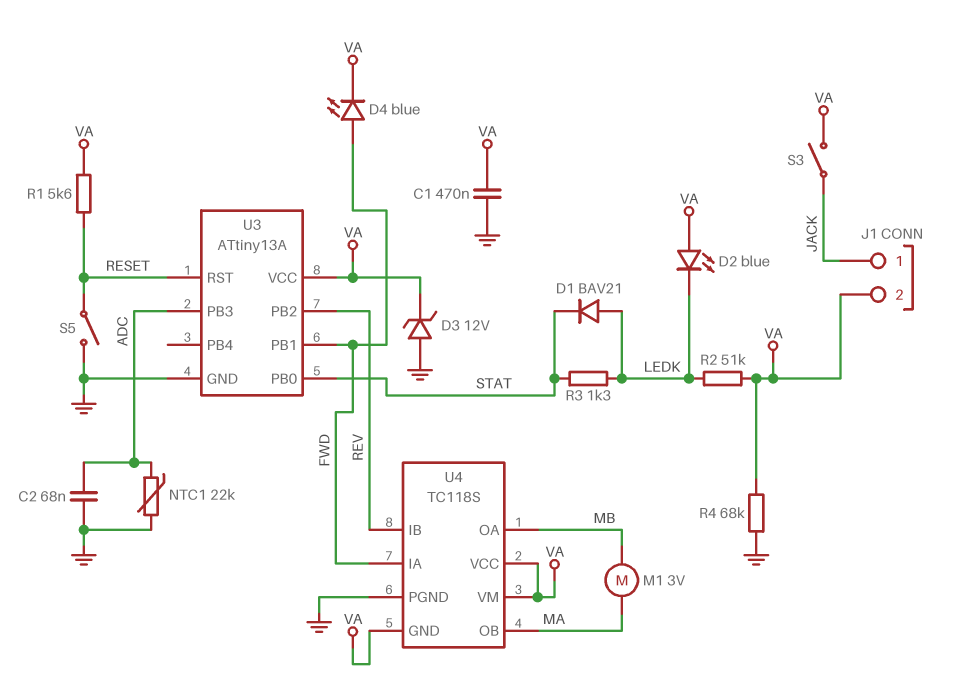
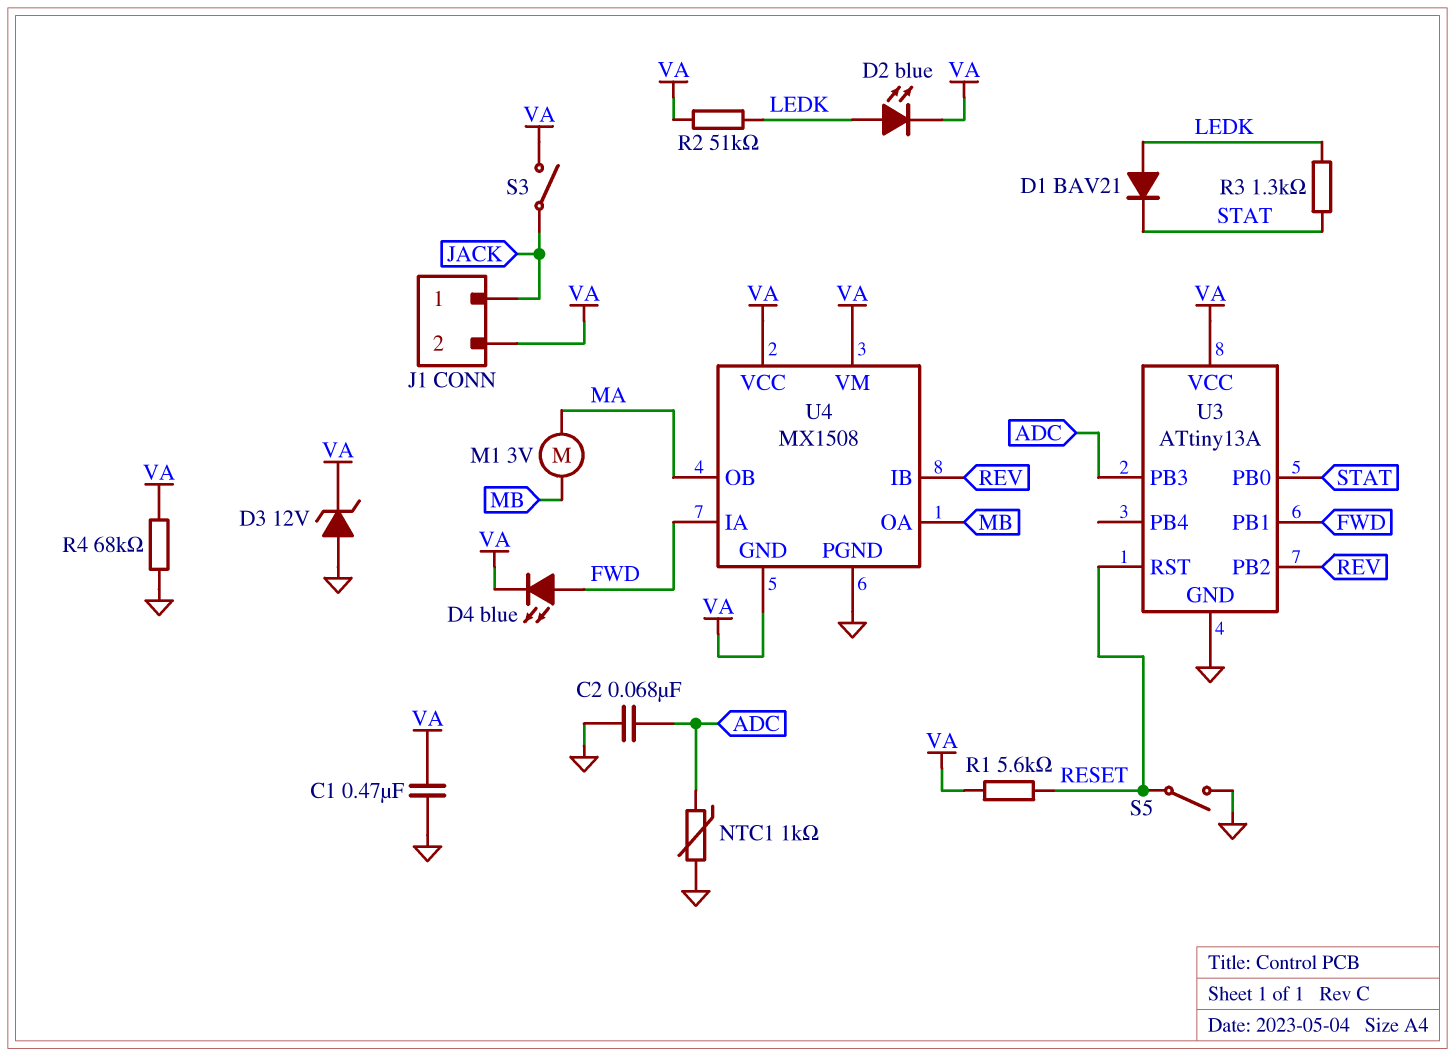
D2: LED blue (A VA, K LEDK) -> LED blue (A LEDK, K VA)
NTC1: 22k (ADC, GND) -> 1k (ADC, GND)
U4: TC118S -> MX1508

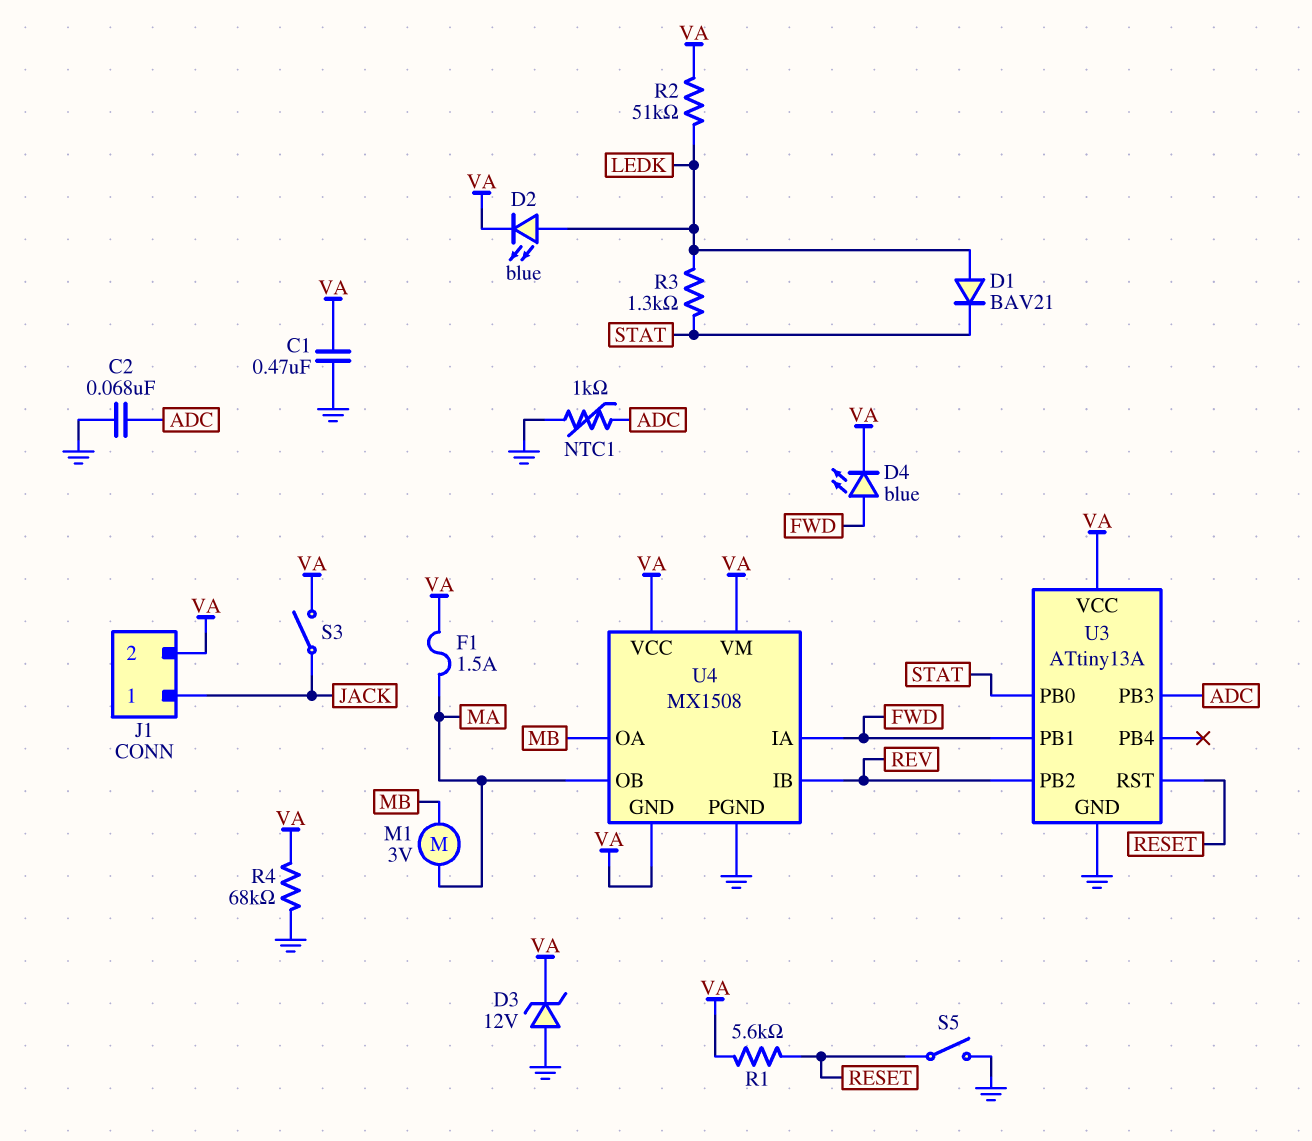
F1: none -> 1.5A (MA, VA)

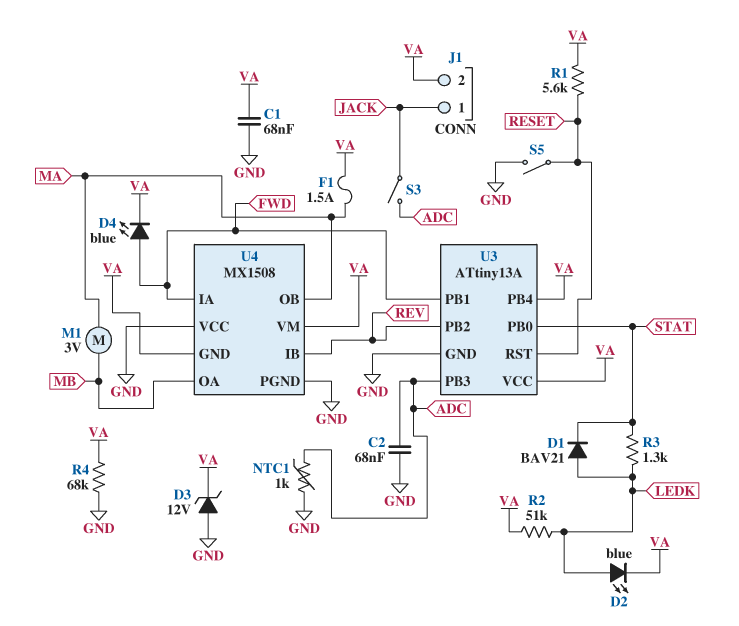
C1: 470nF (GND, VA) -> 68nF (GND, VA)
S3: switch (JACK, VA) -> switch (ADC, JACK)
U3 pin PB4: none -> VA
U4 pin VCC: VA -> GND

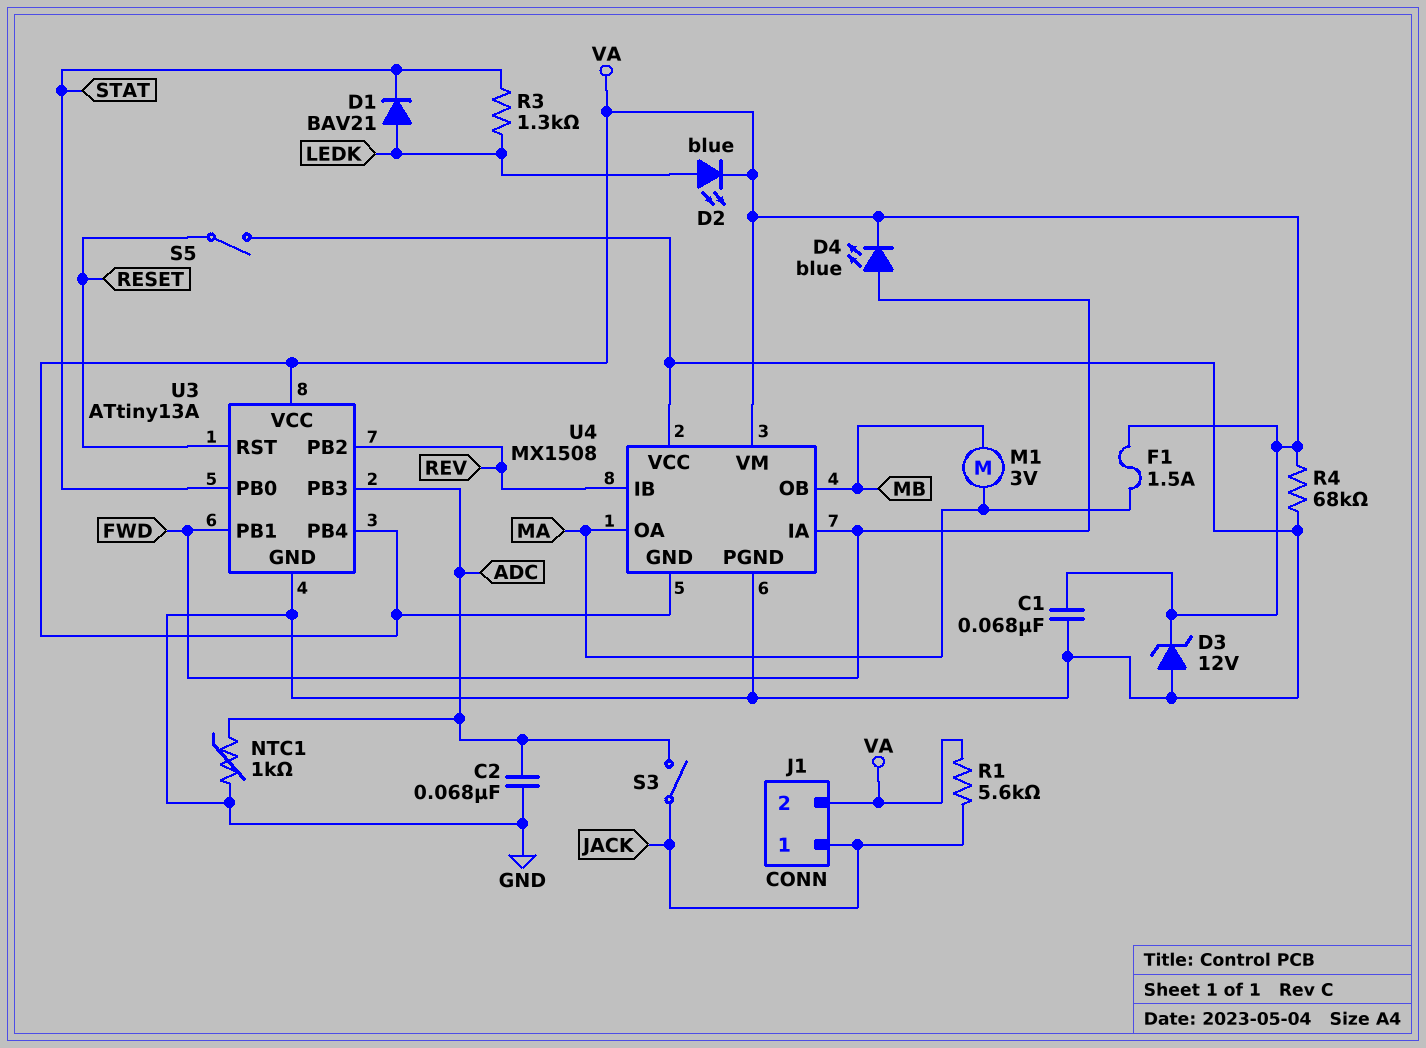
R1: 5.6k (RESET, VA) -> 5.6k (JACK, VA)
R2: 51k (LEDK, VA) -> none
U4 pin OA: MB -> MA
U4 pin OB: MA -> MB

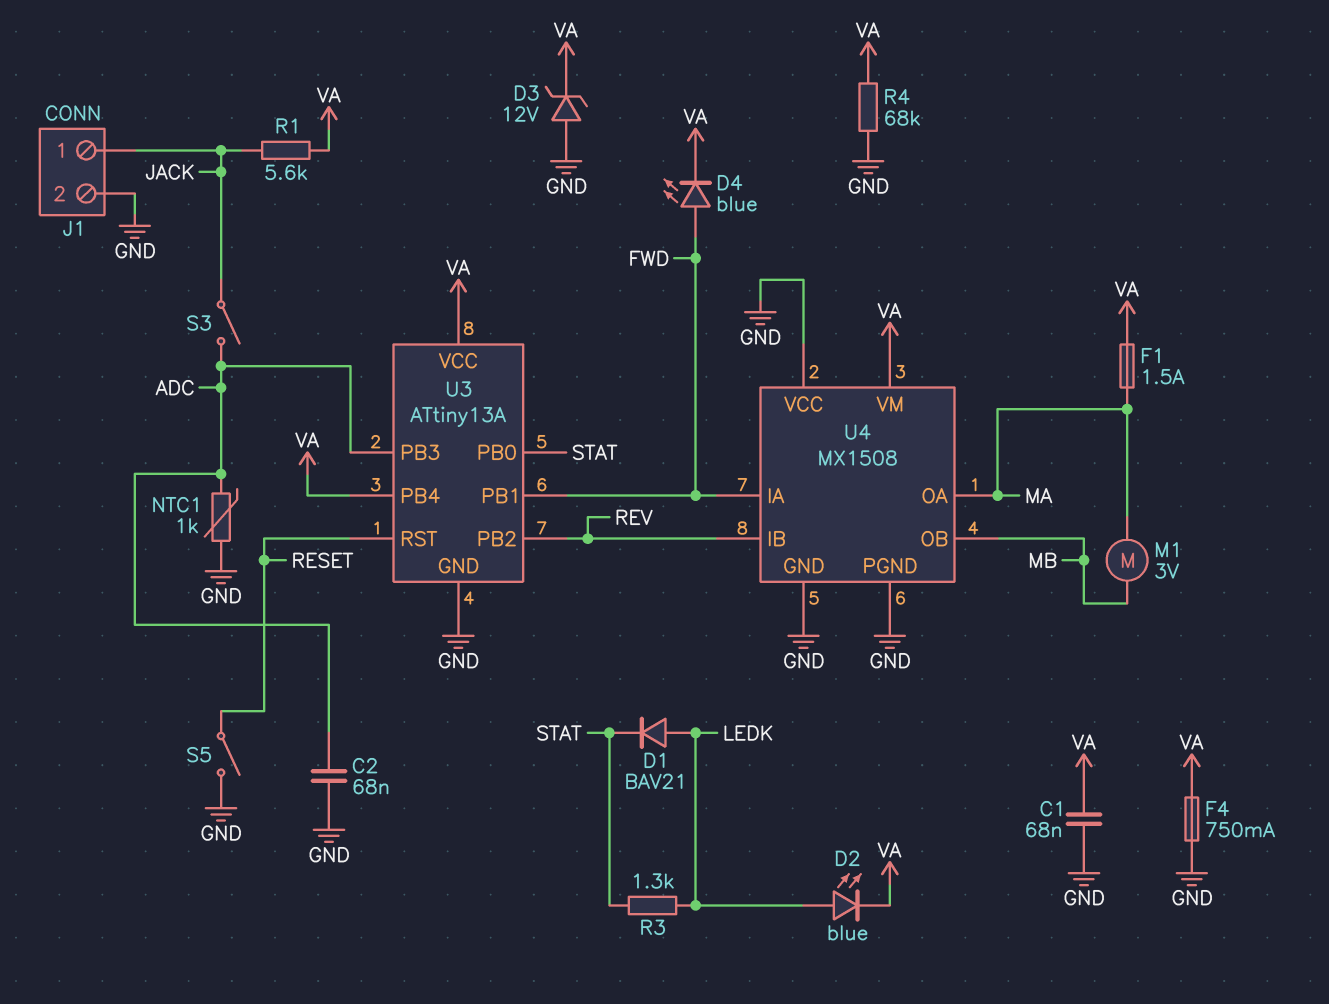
F4: none -> 750mA (GND, VA)
J1 pin 2: VA -> GND
U4 pin GND: VA -> GND

